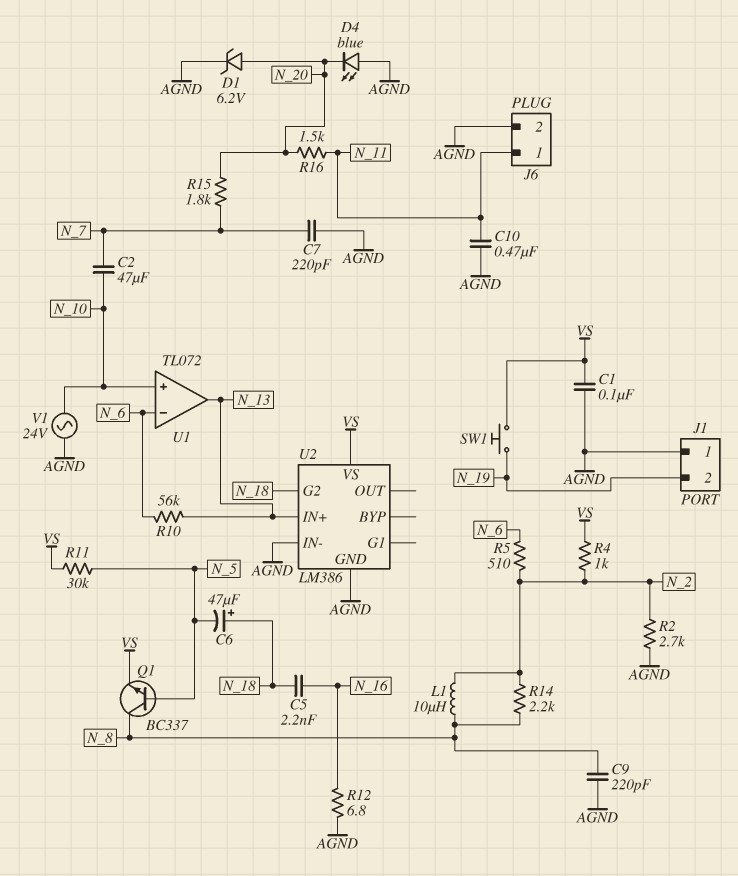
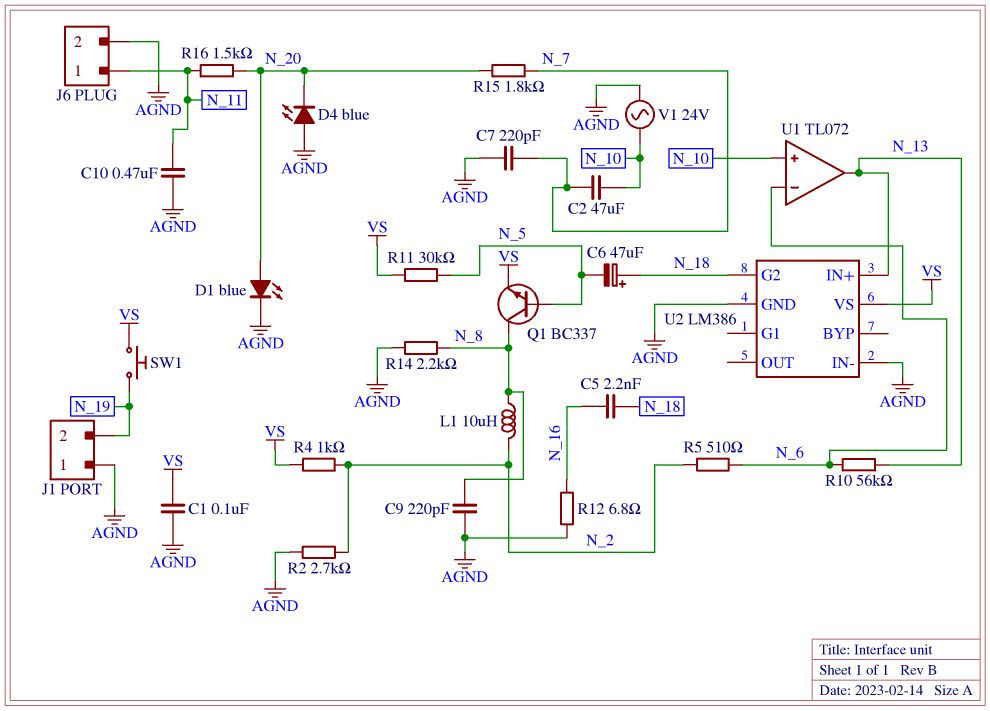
D1: zener 6.2V (A N_20, K AGND) -> LED blue (A N_20, K AGND)
R14: 2.2k (N_2, N_8) -> 2.2k (AGND, N_8)

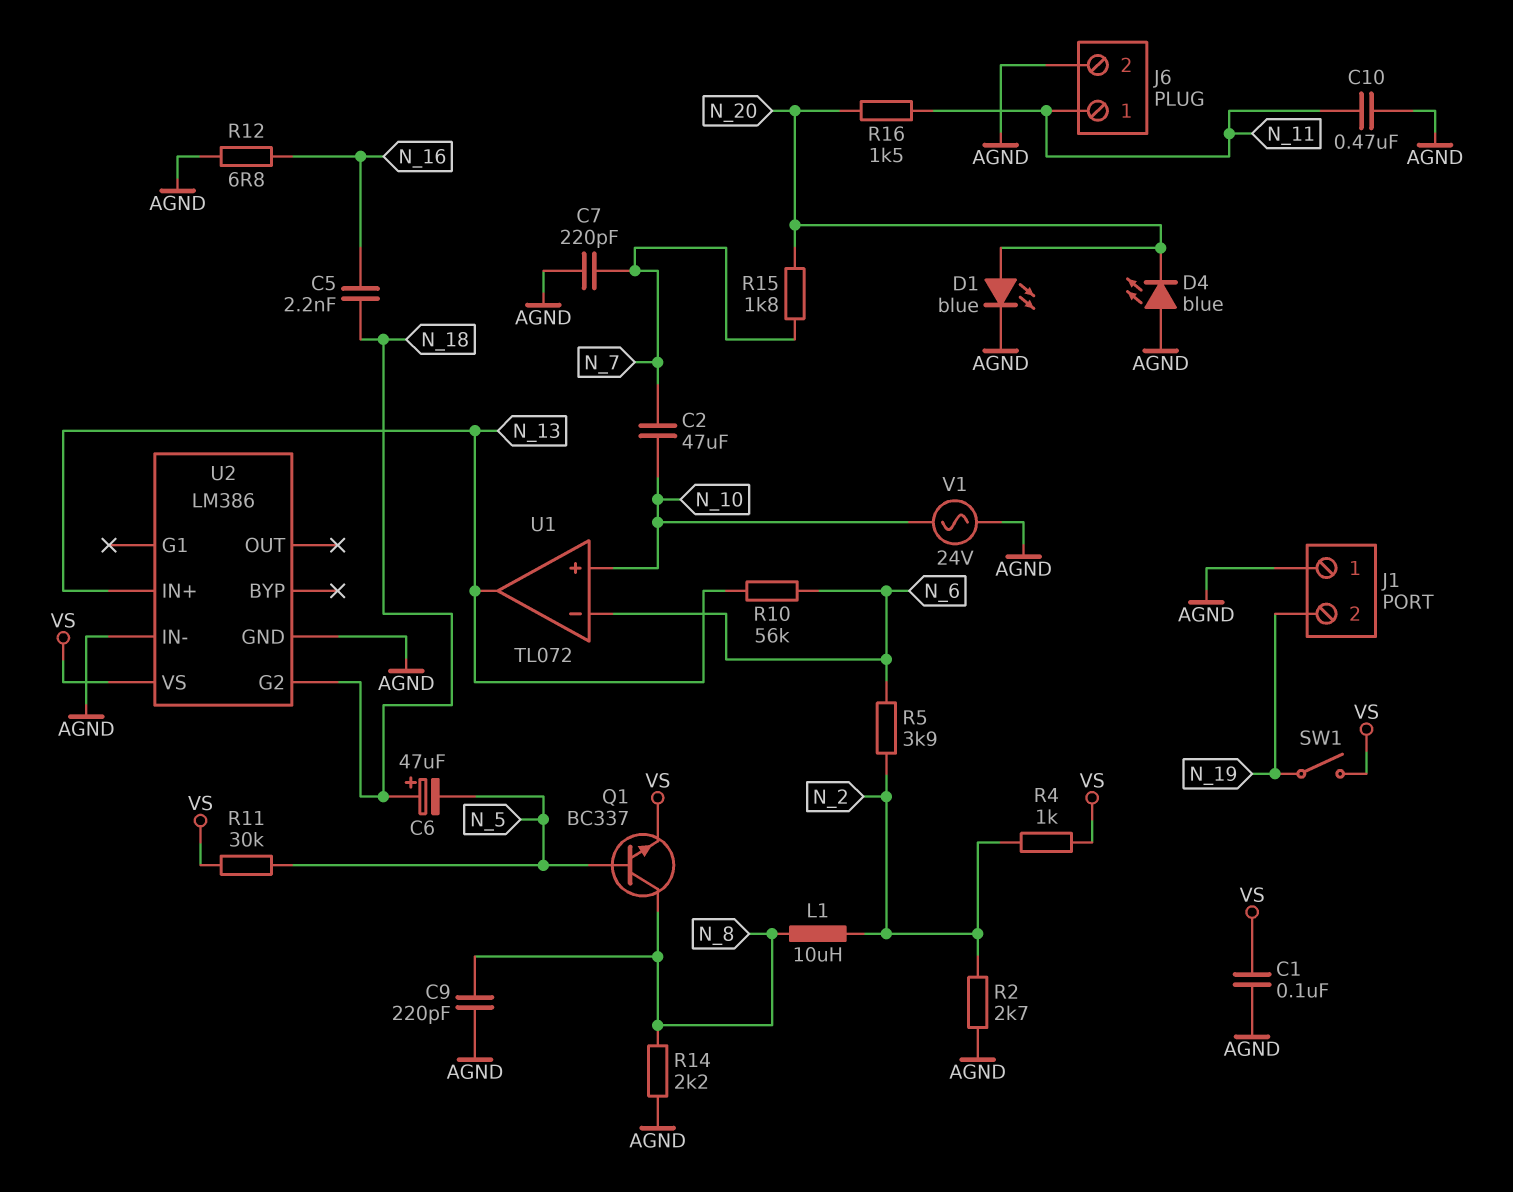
R5: 510 (N_2, N_6) -> 3.9k (N_2, N_6)
SW1: button (N_19, VS) -> switch (N_19, VS)

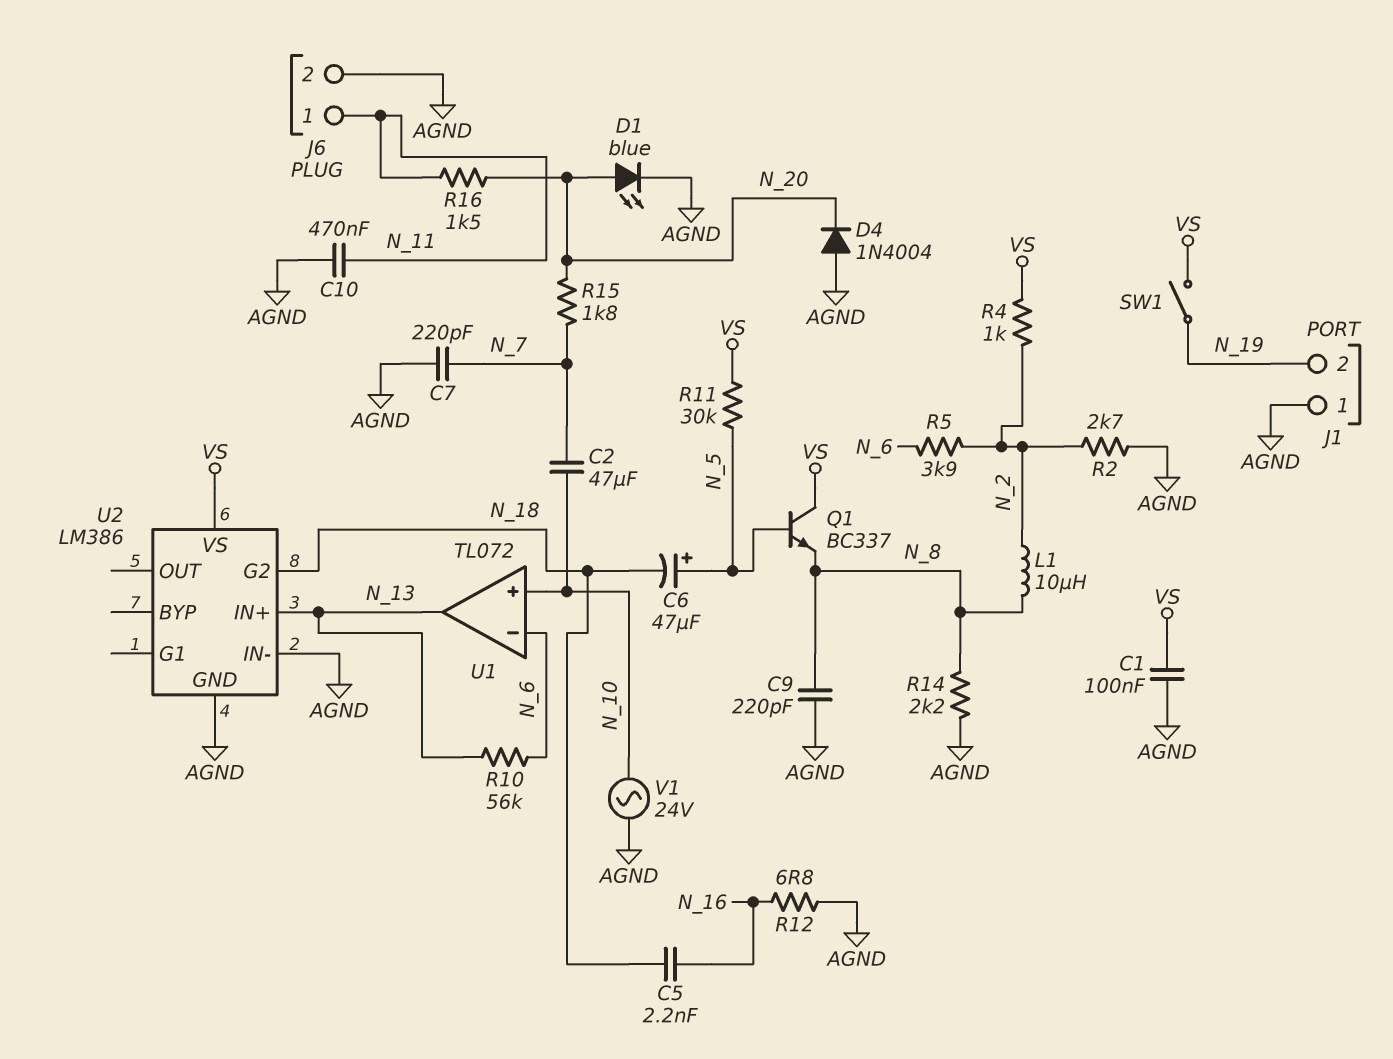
C6: 47uF (plus N_18, minus N_5) -> 47uF (plus N_5, minus N_18)
D4: LED blue (A AGND, K N_20) -> diode 1N4004 (A AGND, K N_20)
Q1: NPN BC337 (B N_5, C N_8, E VS) -> NPN BC337 (B N_5, C VS, E N_8)

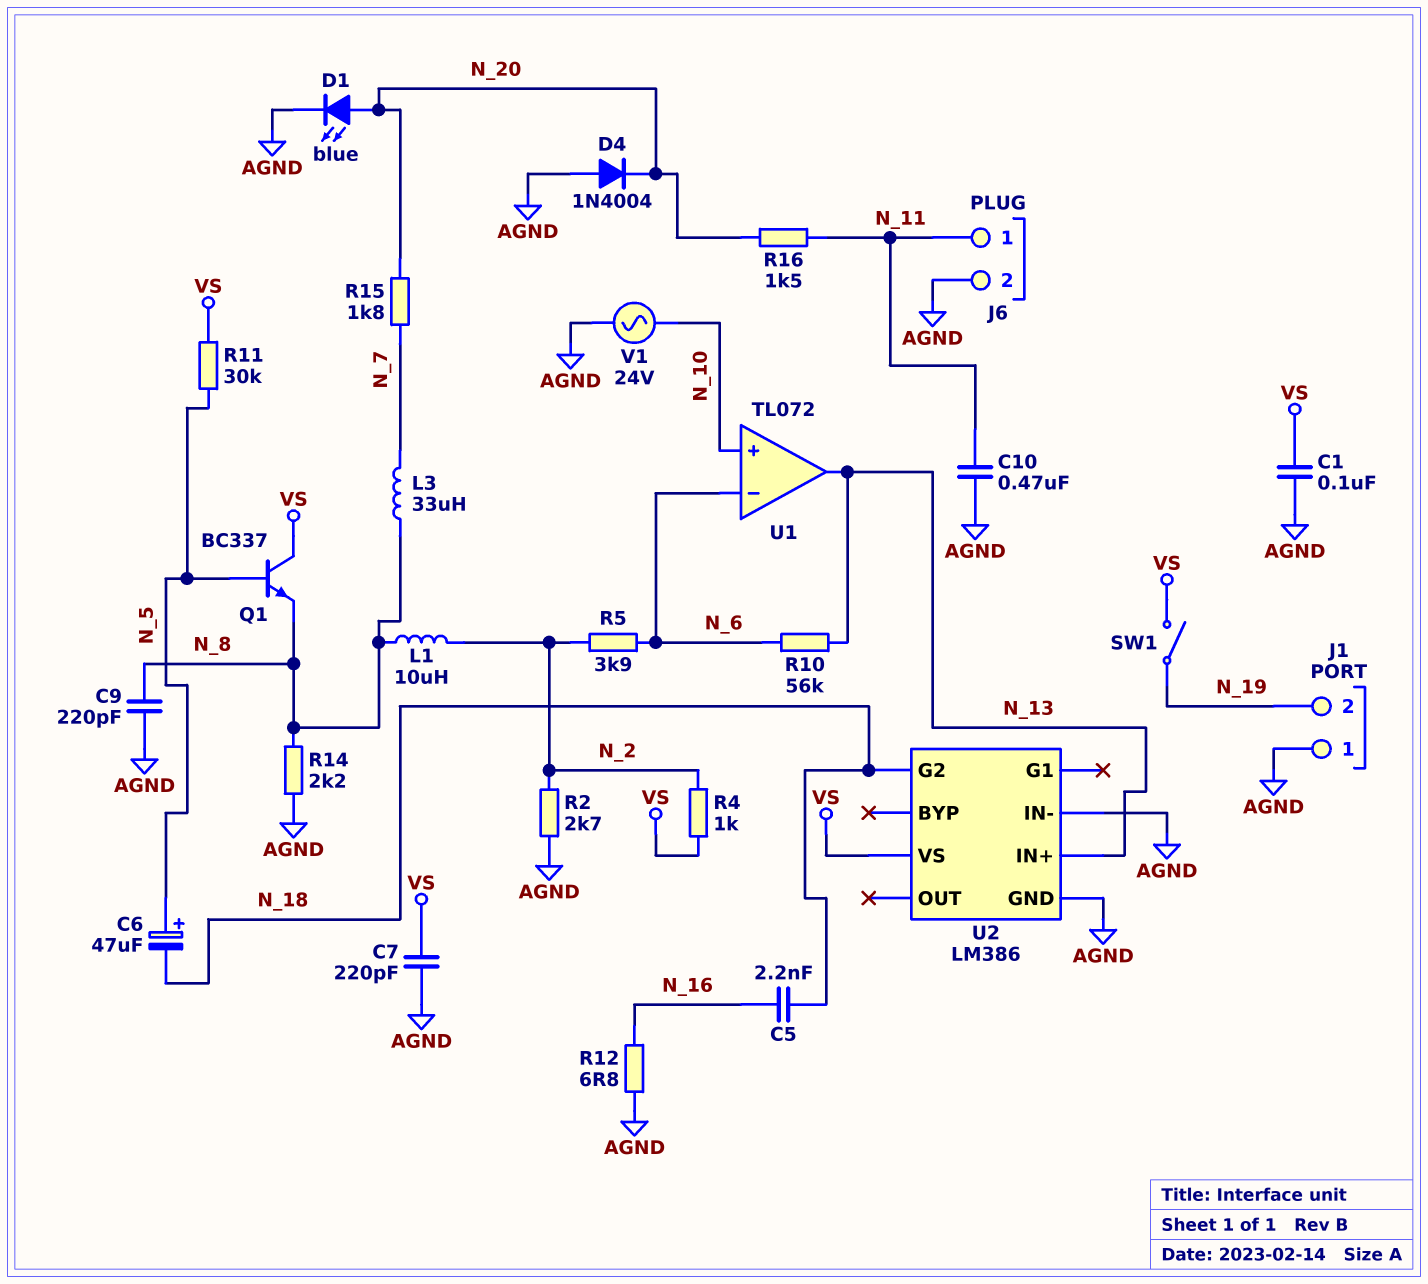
C2: 47uF (N_7, N_10) -> none
C7: 220pF (AGND, N_7) -> 220pF (AGND, VS)
L3: none -> 33uH (N_7, N_8)

